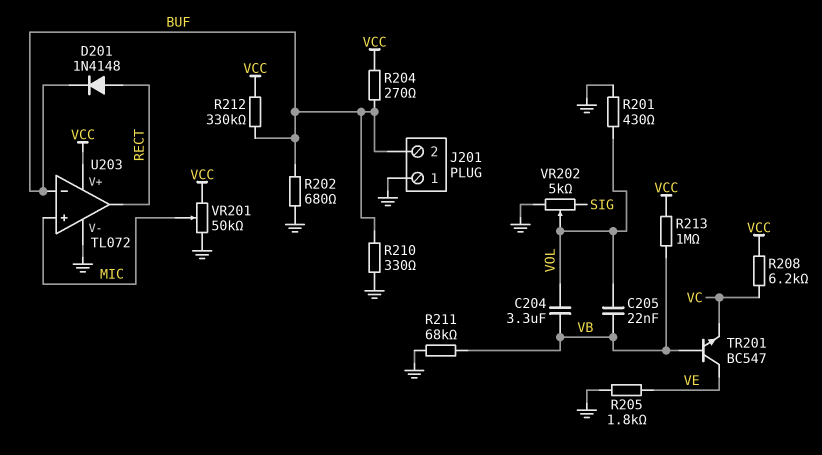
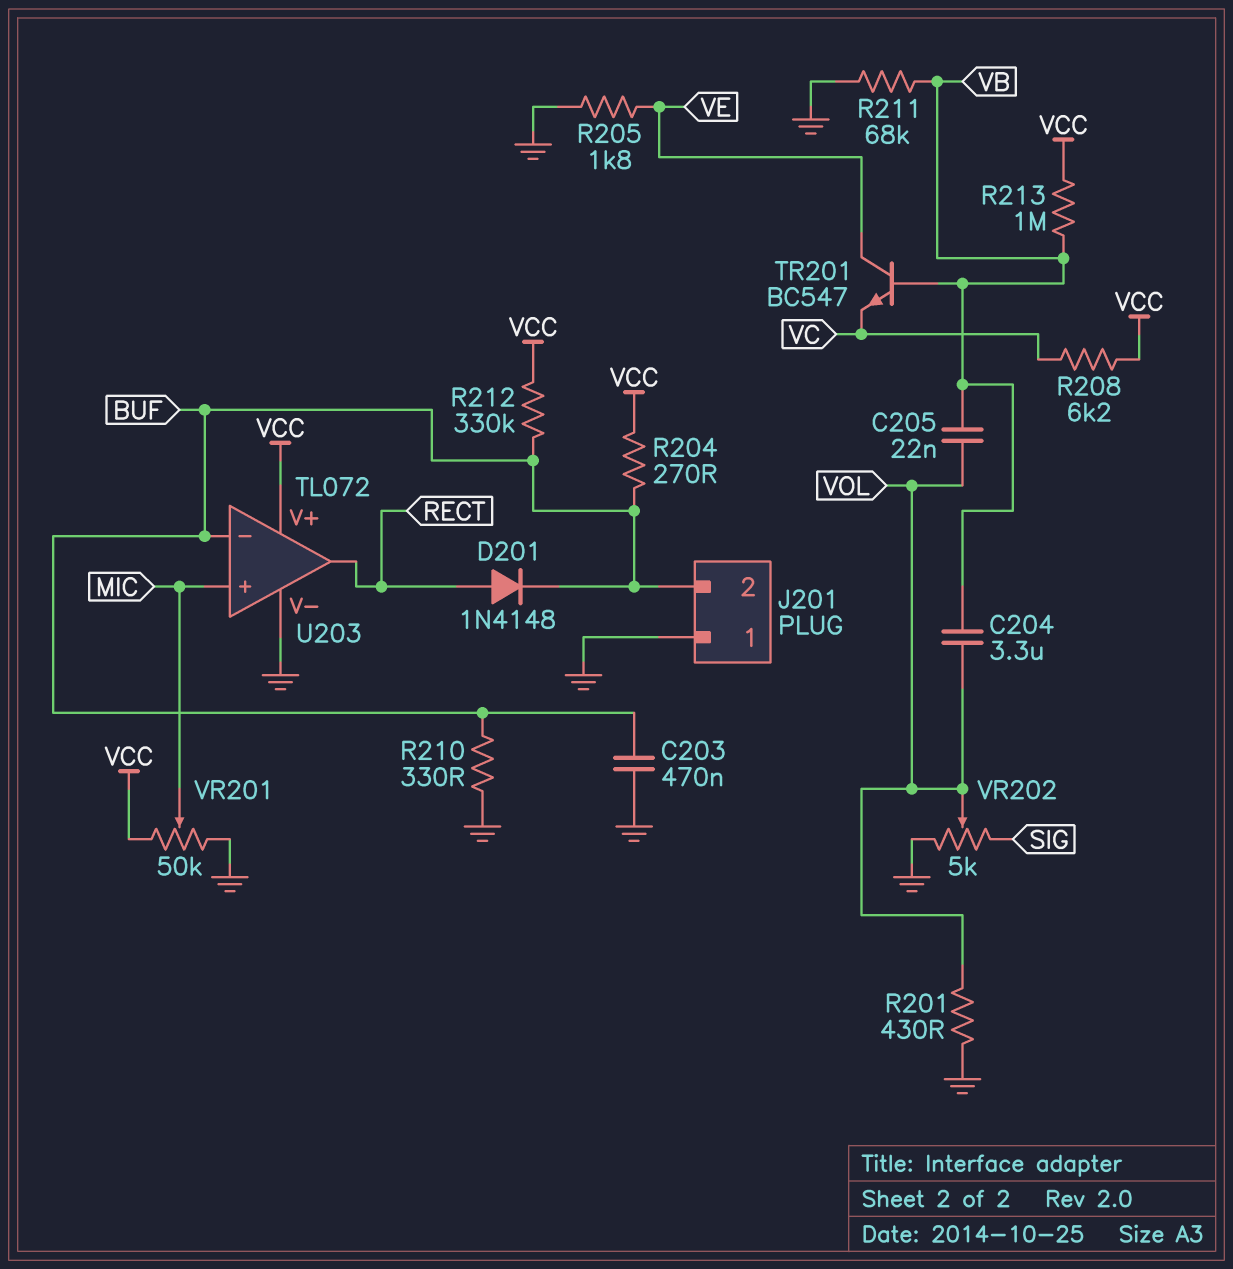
C203: none -> 470nF (BUF, GND)
R202: 680 (BUF, GND) -> none

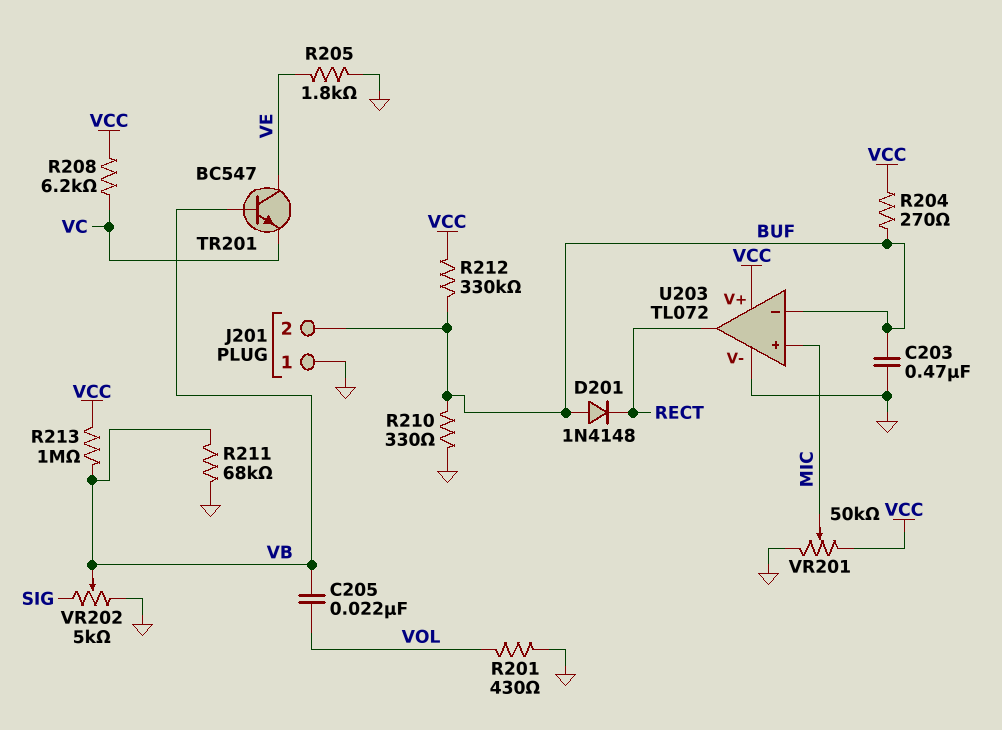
C204: 3.3uF (VB, VOL) -> none
D201: diode 1N4148 (A RECT, K BUF) -> diode 1N4148 (A BUF, K RECT)
VR202: 5k (GND, SIG, wiper VOL) -> 5k (GND, SIG, wiper VB)

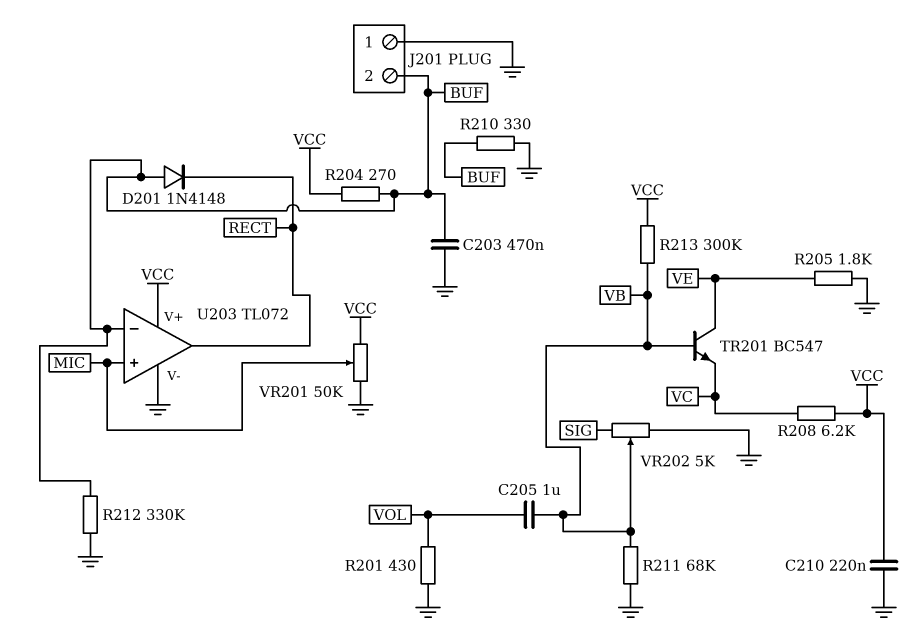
C205: 22nF (VB, VOL) -> 1uF (VB, VOL)
C210: none -> 220nF (GND, VCC)
R212: 330k (BUF, VCC) -> 330k (BUF, GND)
R213: 1M (VB, VCC) -> 300k (VB, VCC)

